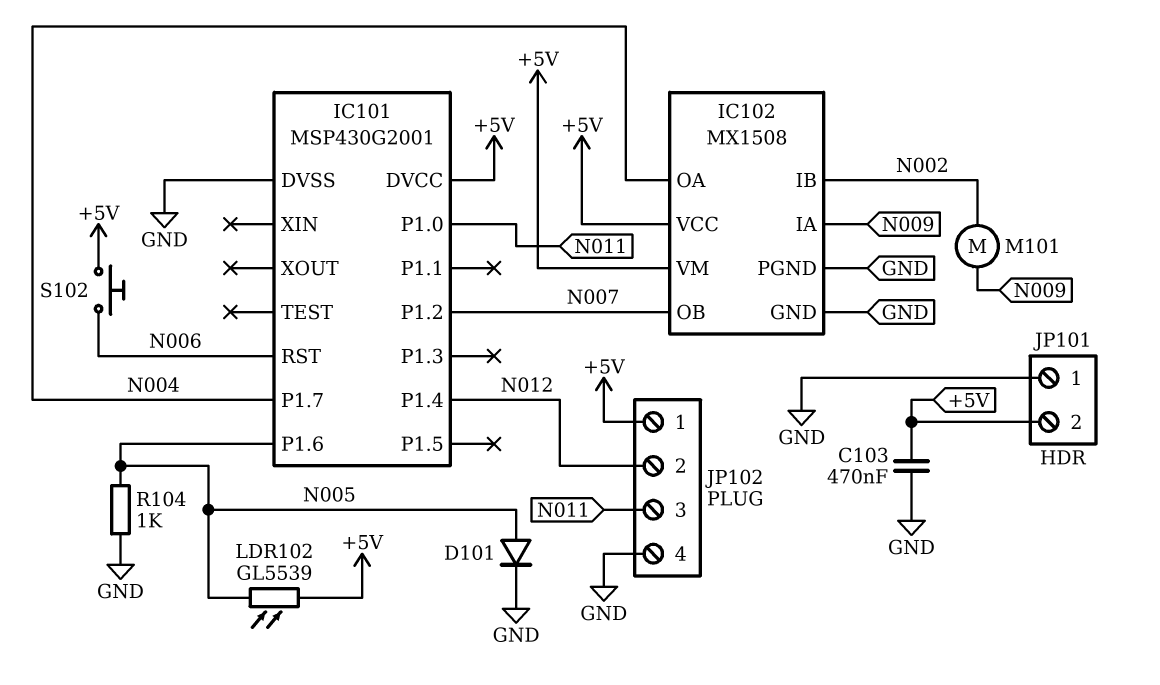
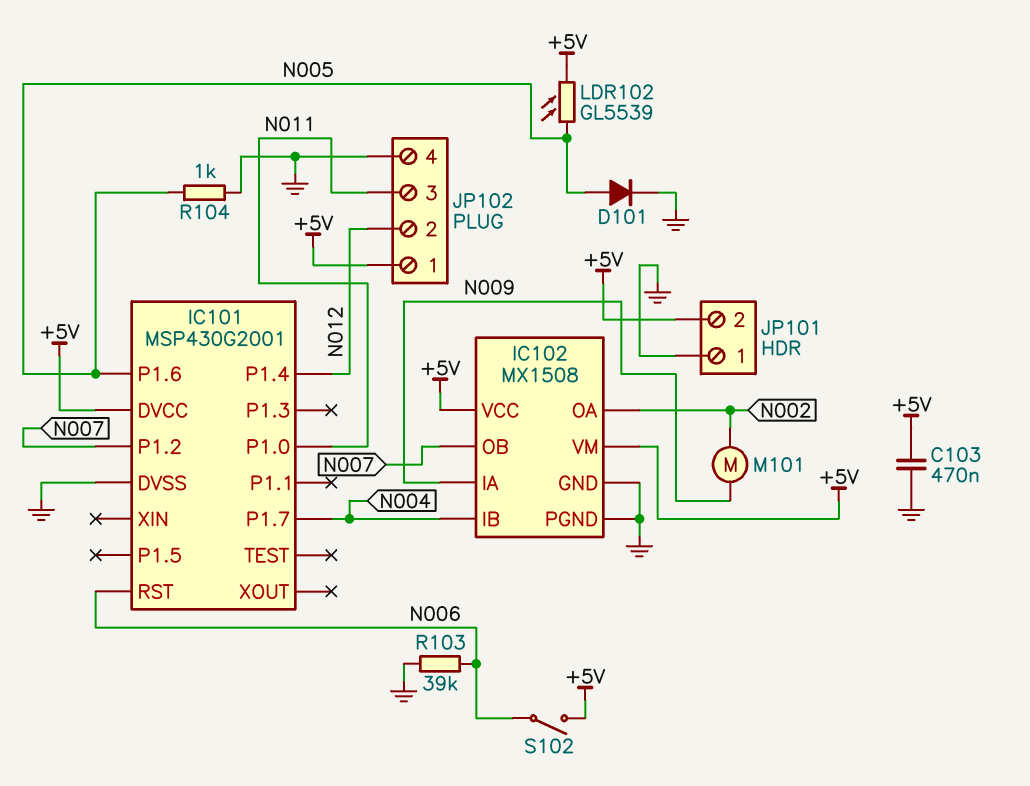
IC102 pin IB: N002 -> N004
IC102 pin OA: N004 -> N002
R103: none -> 39k (GND, N006)
S102: button (+5V, N006) -> switch (+5V, N006)

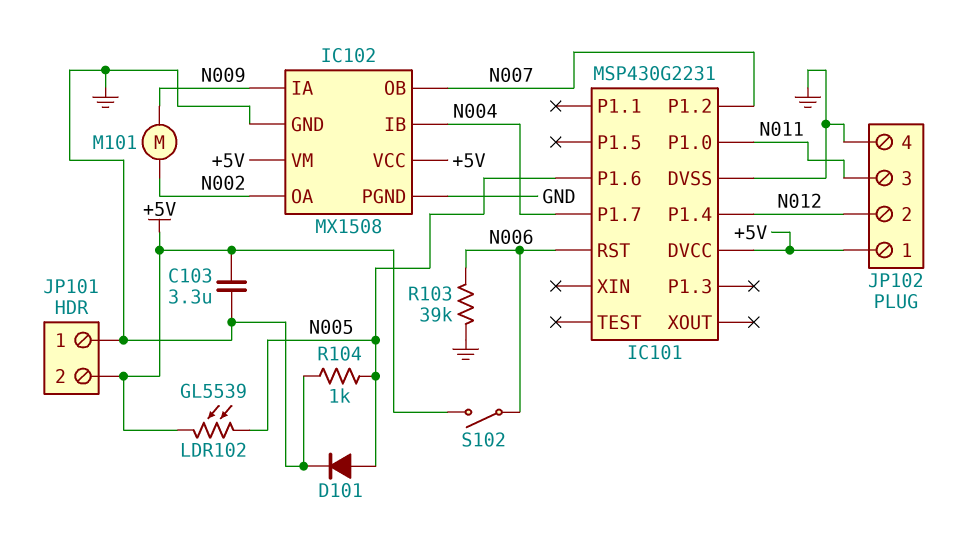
C103: 470nF (+5V, GND) -> 3.3uF (+5V, GND)
IC101: MSP430G2001 -> MSP430G2231

